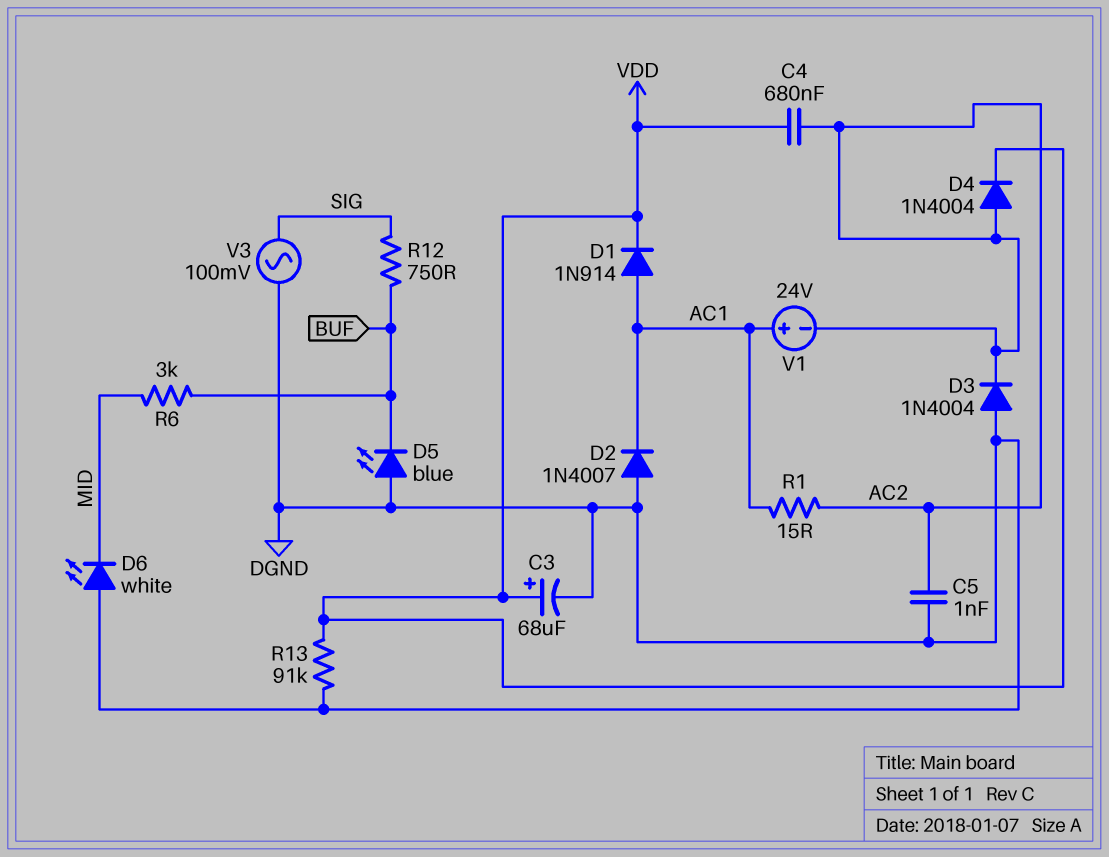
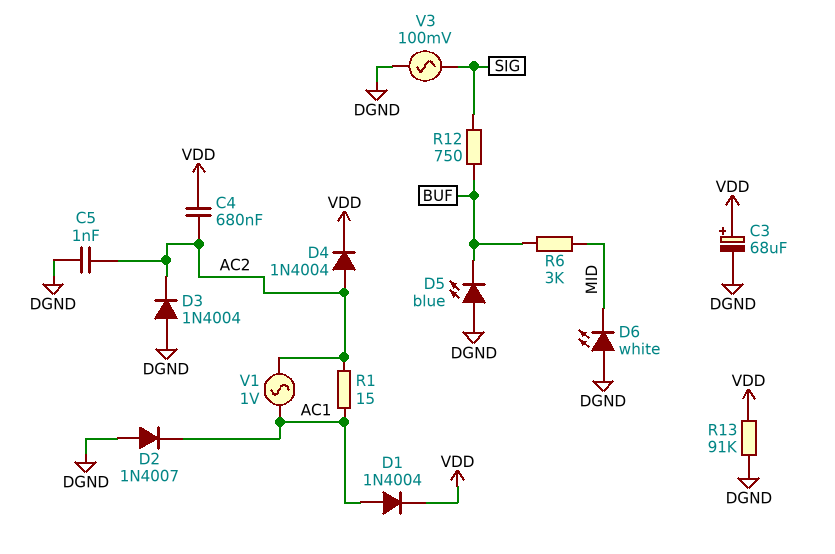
D1: diode 1N914 (A AC1, K VDD) -> diode 1N4004 (A AC1, K VDD)
V1: 24V (plus AC1, minus AC2) -> AC 1V (AC1, AC2)

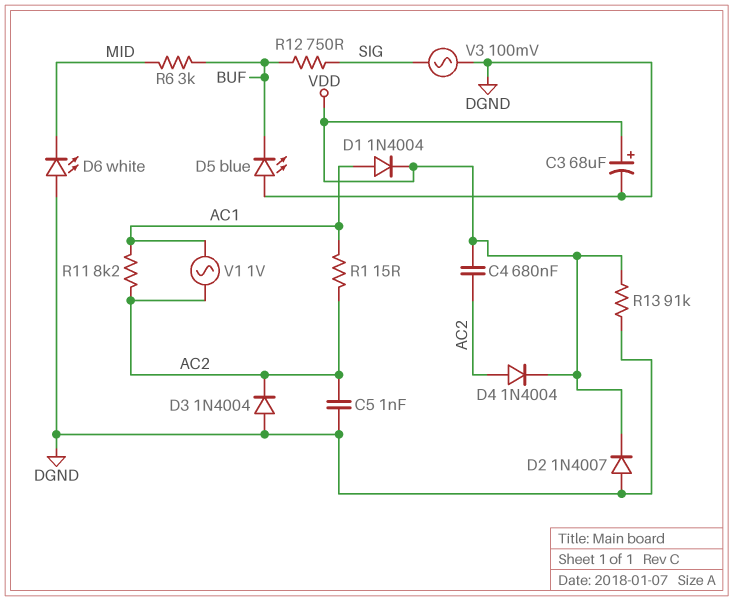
D2: diode 1N4007 (A DGND, K AC1) -> diode 1N4007 (A DGND, K VDD)
R11: none -> 8.2k (AC1, AC2)

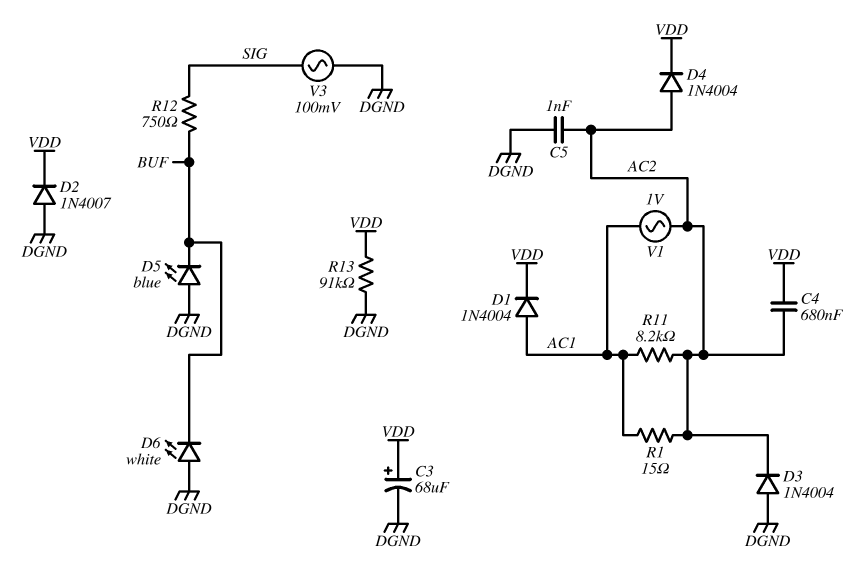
D6: LED white (A DGND, K MID) -> LED white (A DGND, K BUF)
R6: 3k (BUF, MID) -> none

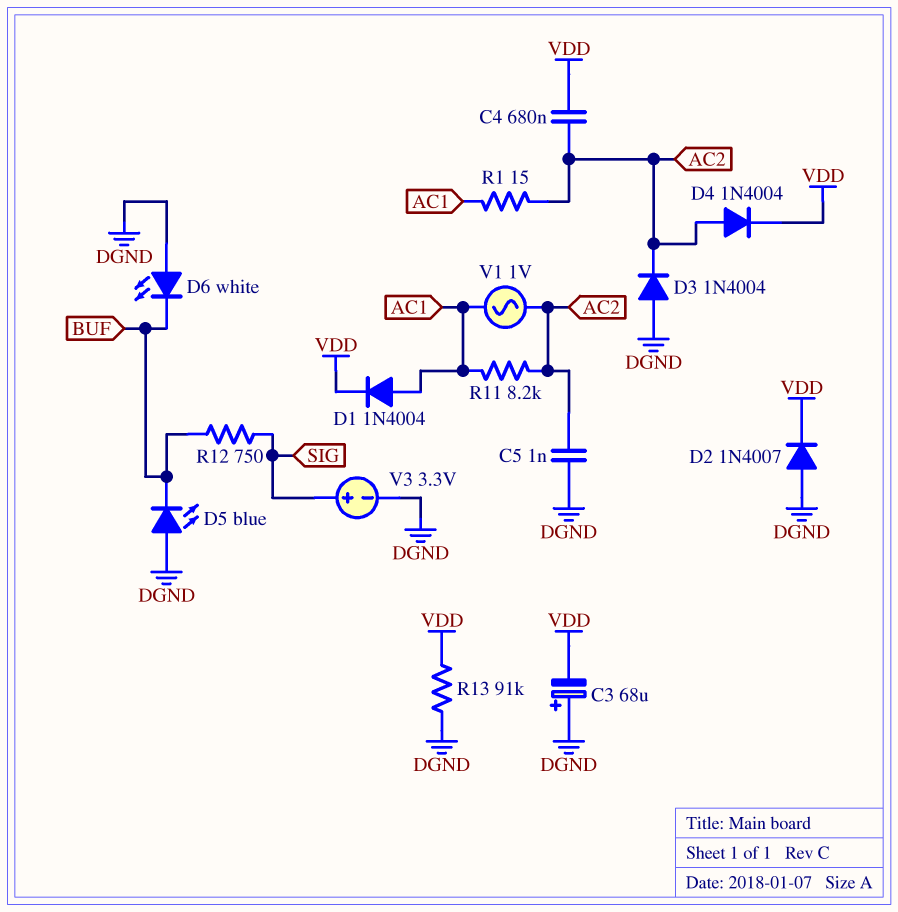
C3: 68uF (plus VDD, minus DGND) -> 68uF (plus DGND, minus VDD)
V3: AC 100mV (DGND, SIG) -> 3.3V (plus SIG, minus DGND)

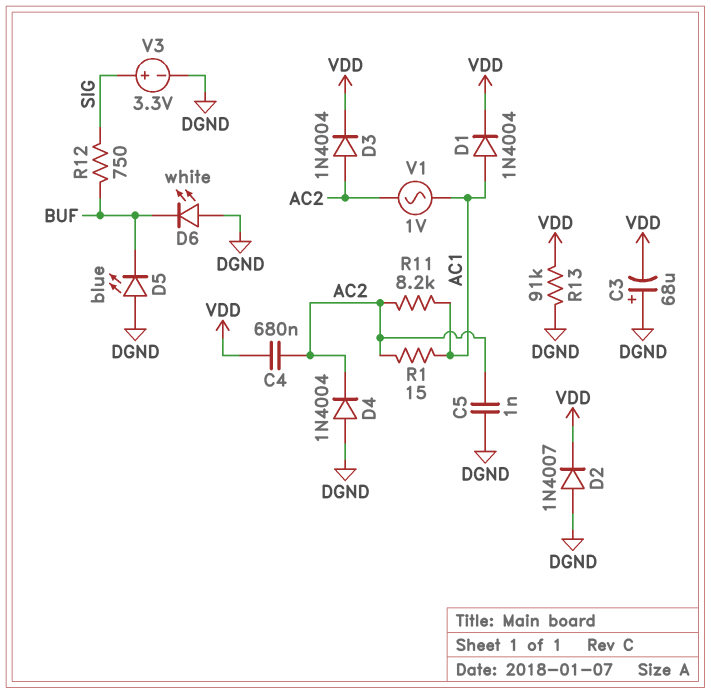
D3: diode 1N4004 (A DGND, K AC2) -> diode 1N4004 (A AC2, K VDD)
D4: diode 1N4004 (A AC2, K VDD) -> diode 1N4004 (A DGND, K AC2)

